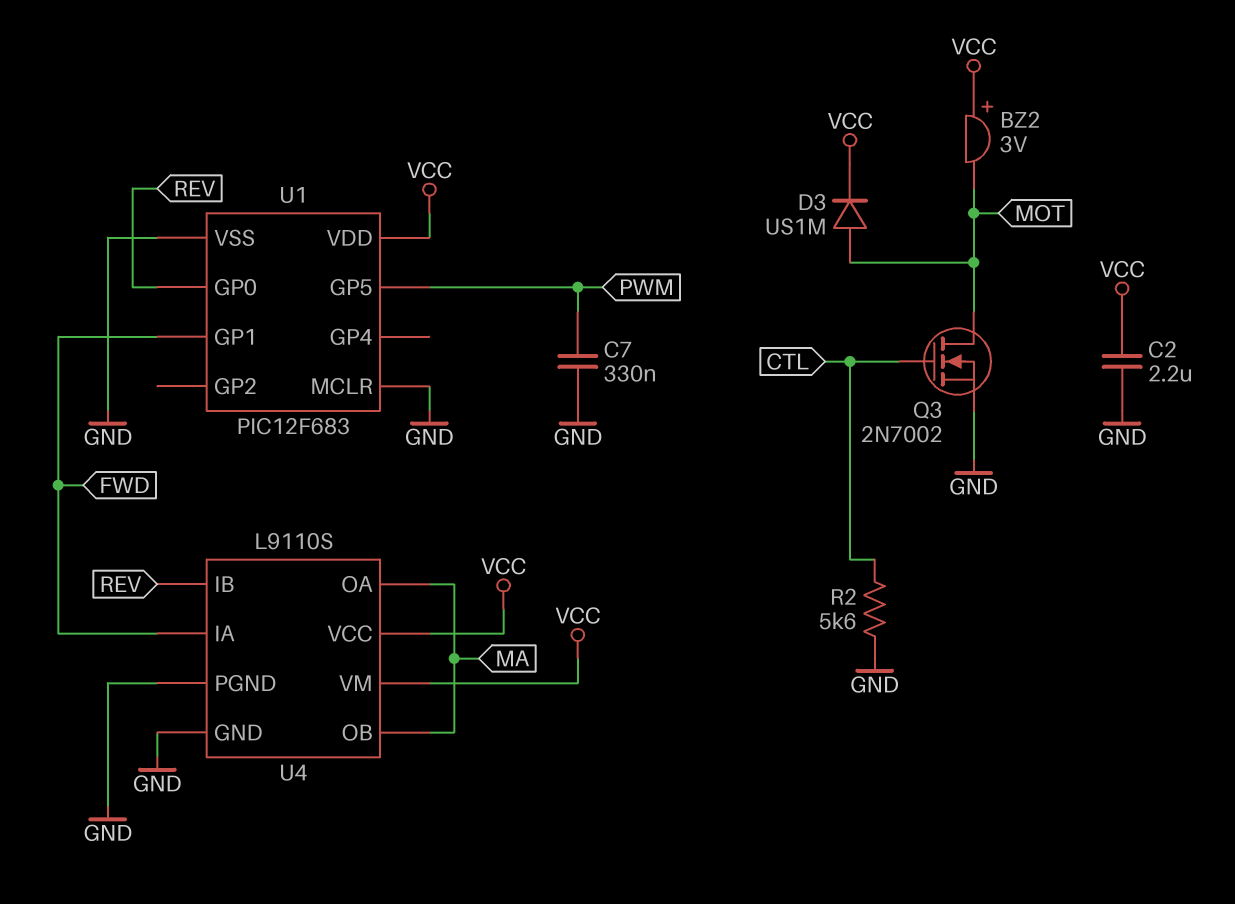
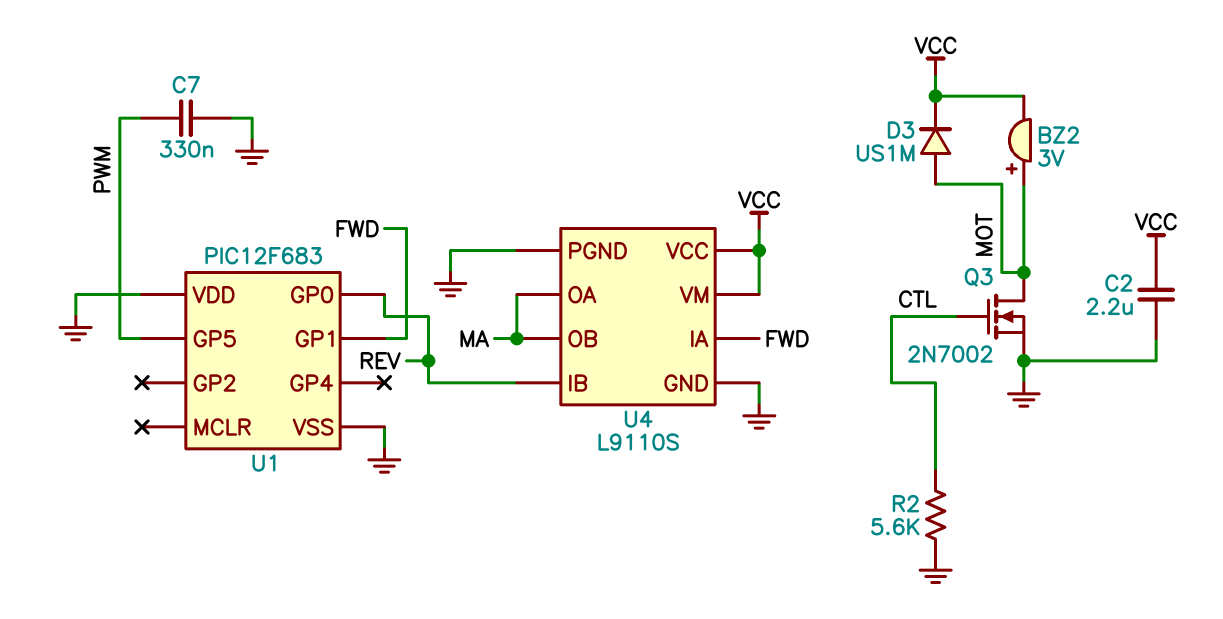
BZ2: buzzer 3V (plus VCC, minus MOT) -> buzzer 3V (plus MOT, minus VCC)
U1 pin MCLR: GND -> none
U1 pin VDD: VCC -> GND

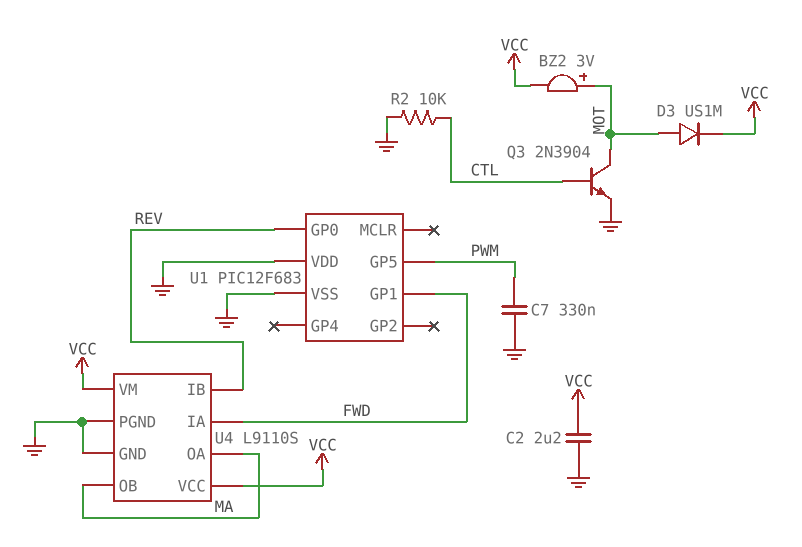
Q3: NMOS 2N7002 (G CTL, D MOT, S GND) -> NPN 2N3904 (B CTL, C MOT, E GND)
R2: 5.6k (CTL, GND) -> 10k (CTL, GND)

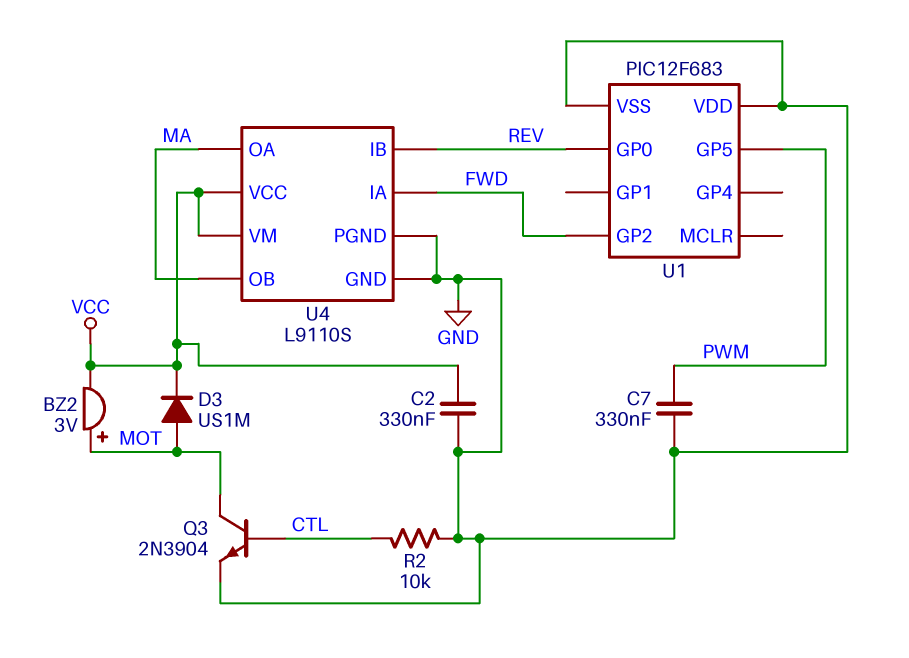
C2: 2.2uF (GND, VCC) -> 330nF (GND, VCC)
U1 pin GP1: FWD -> none
U1 pin GP2: none -> FWD

